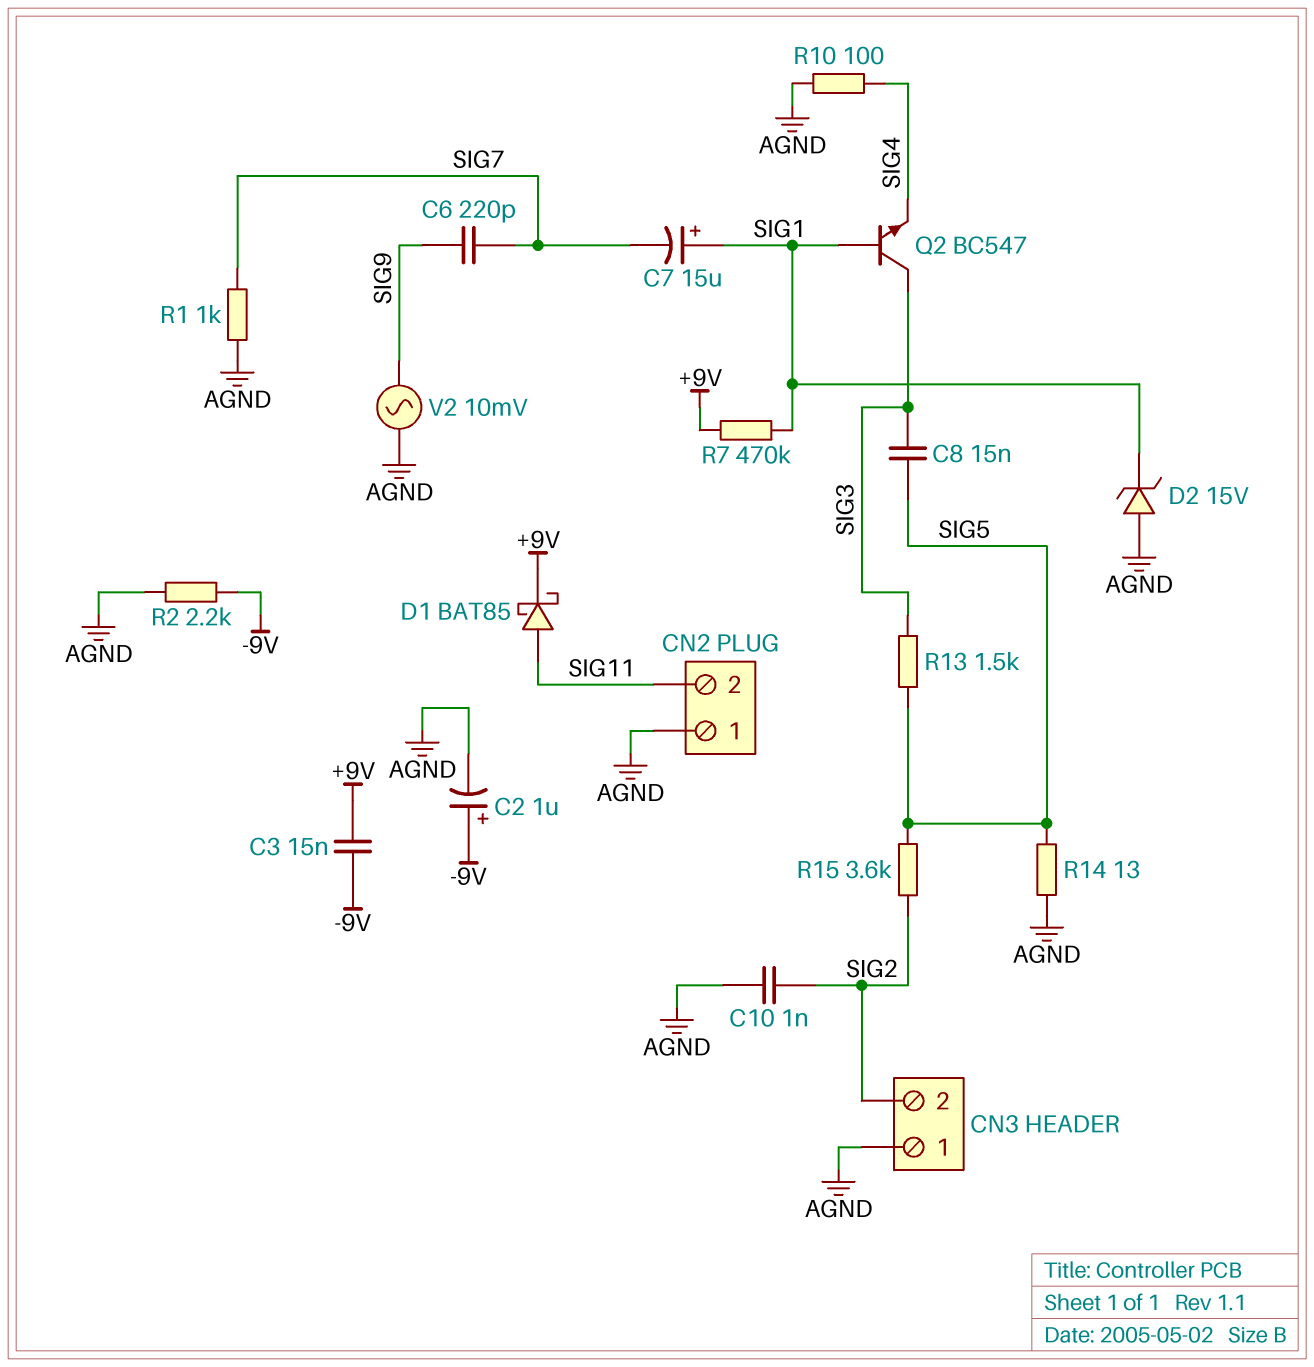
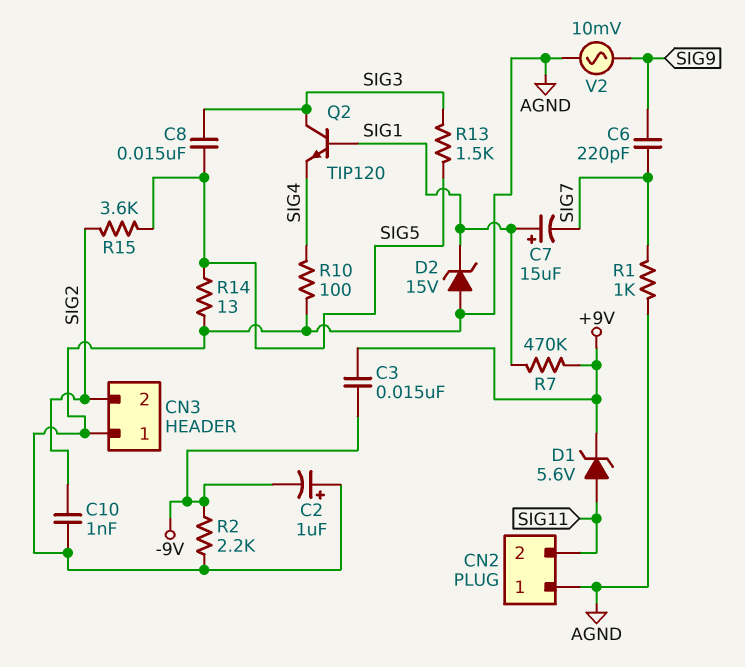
C2: 1uF (plus -9V, minus AGND) -> 1uF (plus AGND, minus -9V)
D1: schottky BAT85 (A SIG11, K +9V) -> zener 5.6V (A SIG11, K +9V)
Q2: NPN BC547 (B SIG1, C SIG3, E SIG4) -> NPN TIP120 (B SIG1, C SIG3, E SIG4)

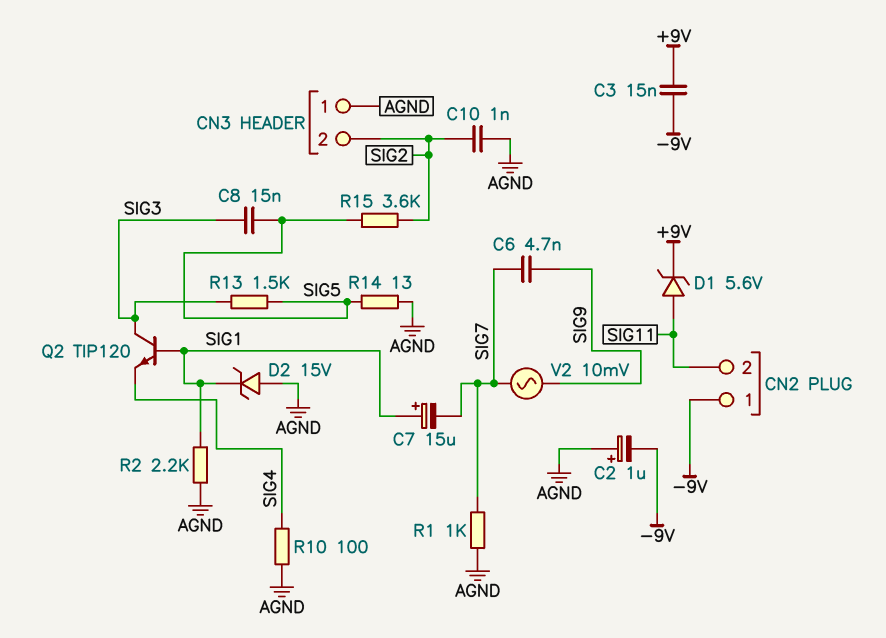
C6: 220pF (SIG7, SIG9) -> 4.7nF (SIG7, SIG9)
CN2 pin 1: AGND -> -9V
R2: 2.2k (-9V, AGND) -> 2.2k (AGND, SIG1)
R7: 470k (+9V, SIG1) -> none
V2: AC 10mV (AGND, SIG9) -> AC 10mV (SIG7, SIG9)

